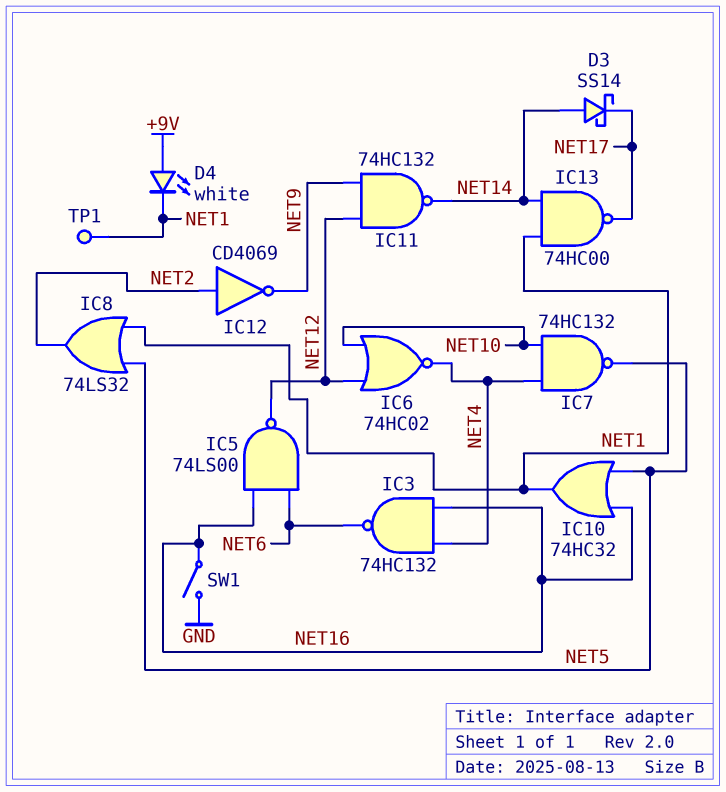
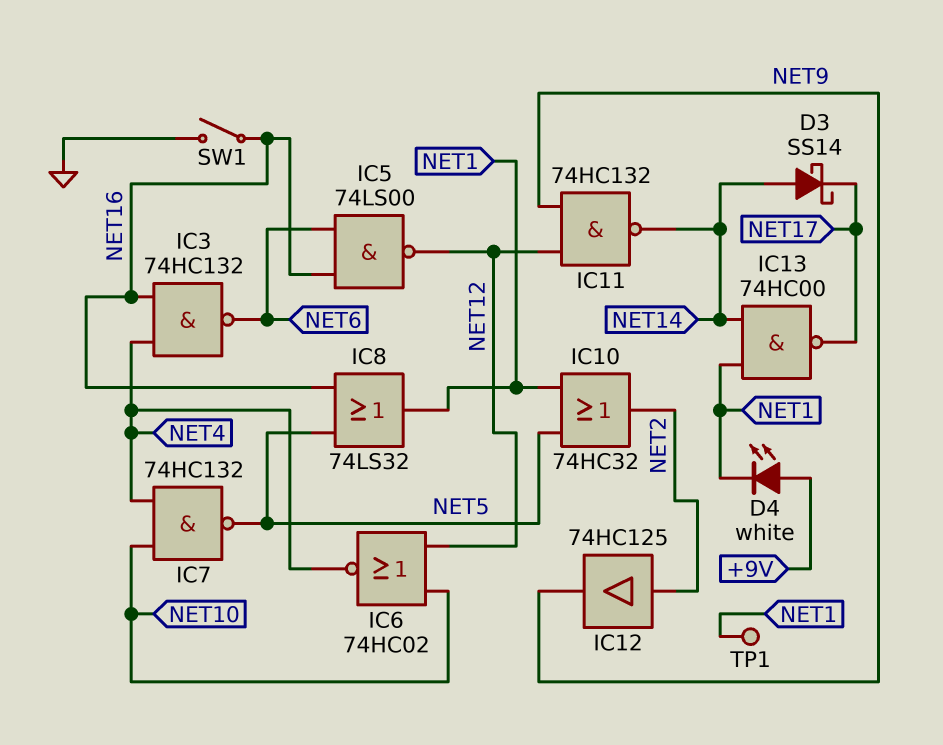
IC8: OR 74LS32 (in NET1, in NET5, out NET2) -> OR 74LS32 (in NET5, in NET16, out NET1)
IC10: OR 74HC32 (in NET5, in NET16, out NET1) -> OR 74HC32 (in NET1, in NET5, out NET2)
IC12: NOT CD4069 (in NET2, out NET9) -> buffer 74HC125 (in NET2, out NET9)

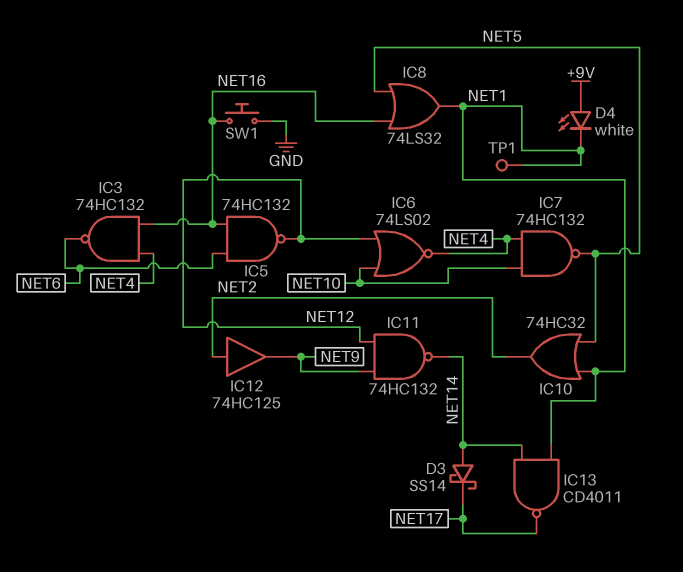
IC5: NAND 74LS00 (in NET6, in NET16, out NET12) -> NAND 74HC132 (in NET6, in NET16, out NET12)
IC6: NOR 74HC02 (in NET10, in NET12, out NET4) -> NOR 74LS02 (in NET10, in NET12, out NET4)
IC13: NAND 74HC00 (in NET1, in NET14, out NET17) -> NAND CD4011 (in NET1, in NET14, out NET17)
SW1: switch (GND, NET16) -> button (GND, NET16)

